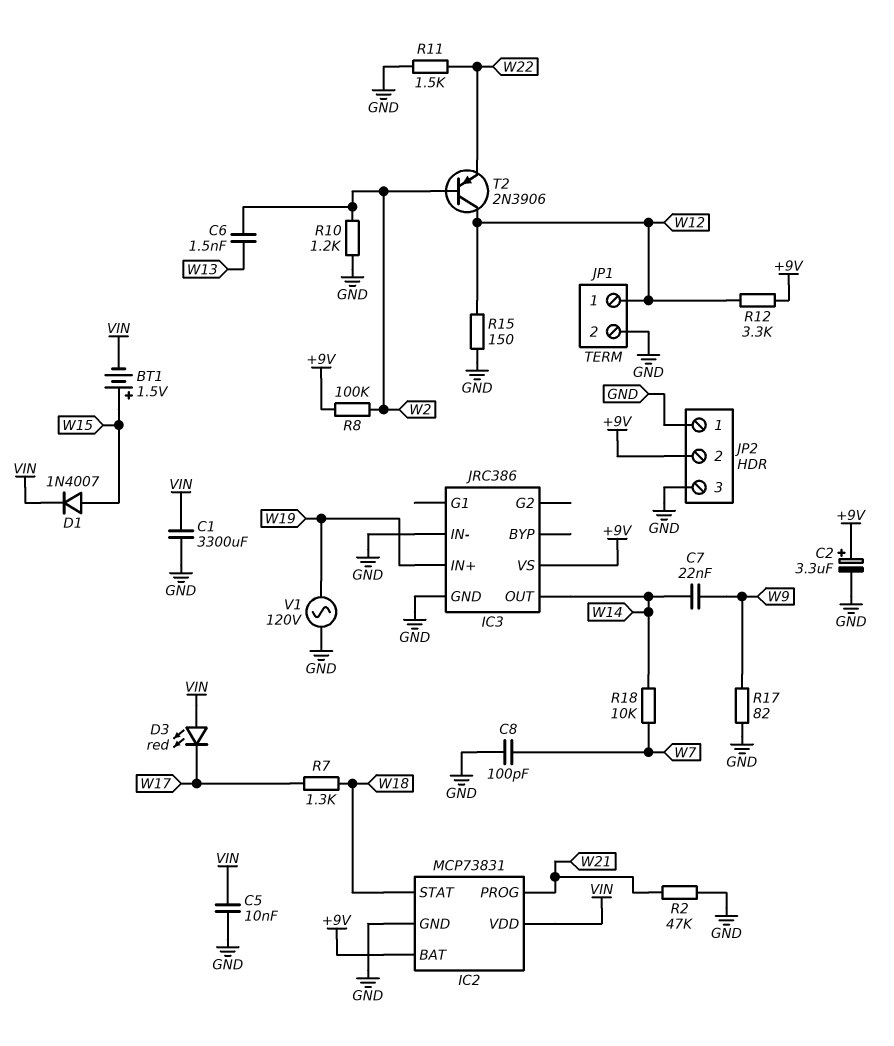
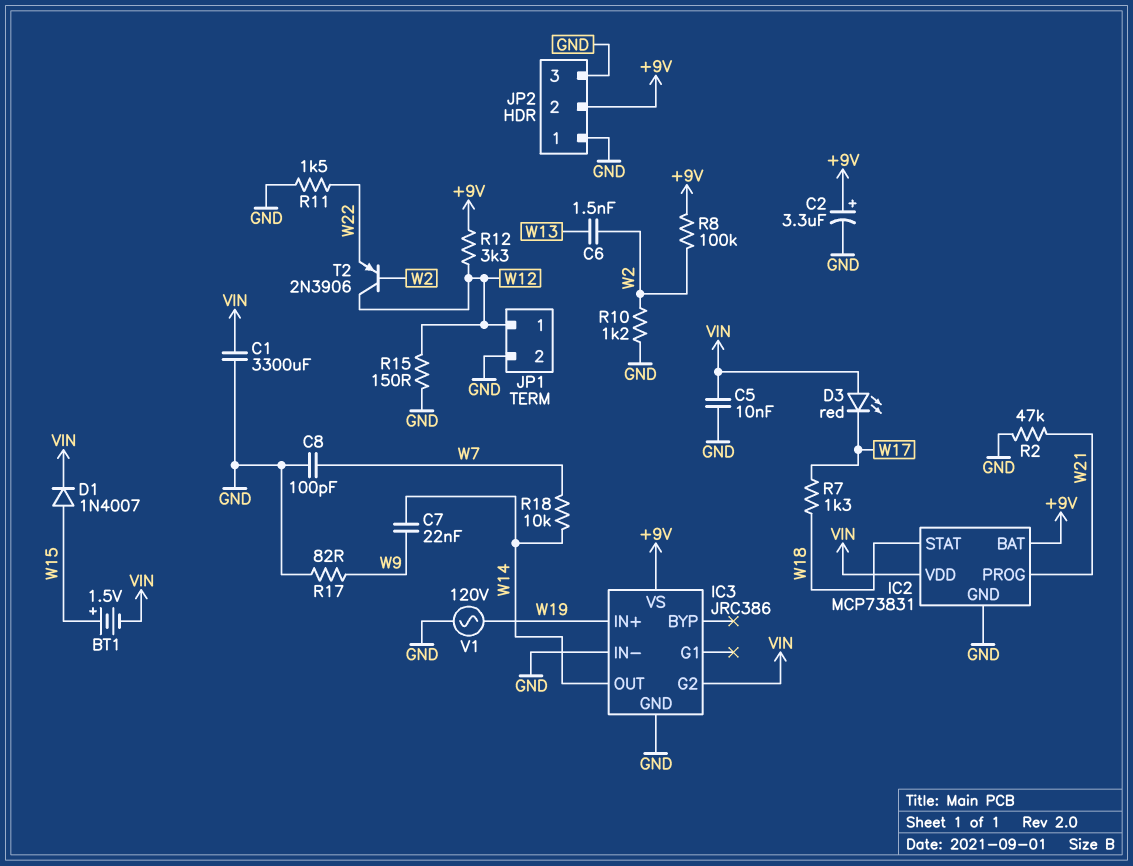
IC3 pin G2: none -> VIN

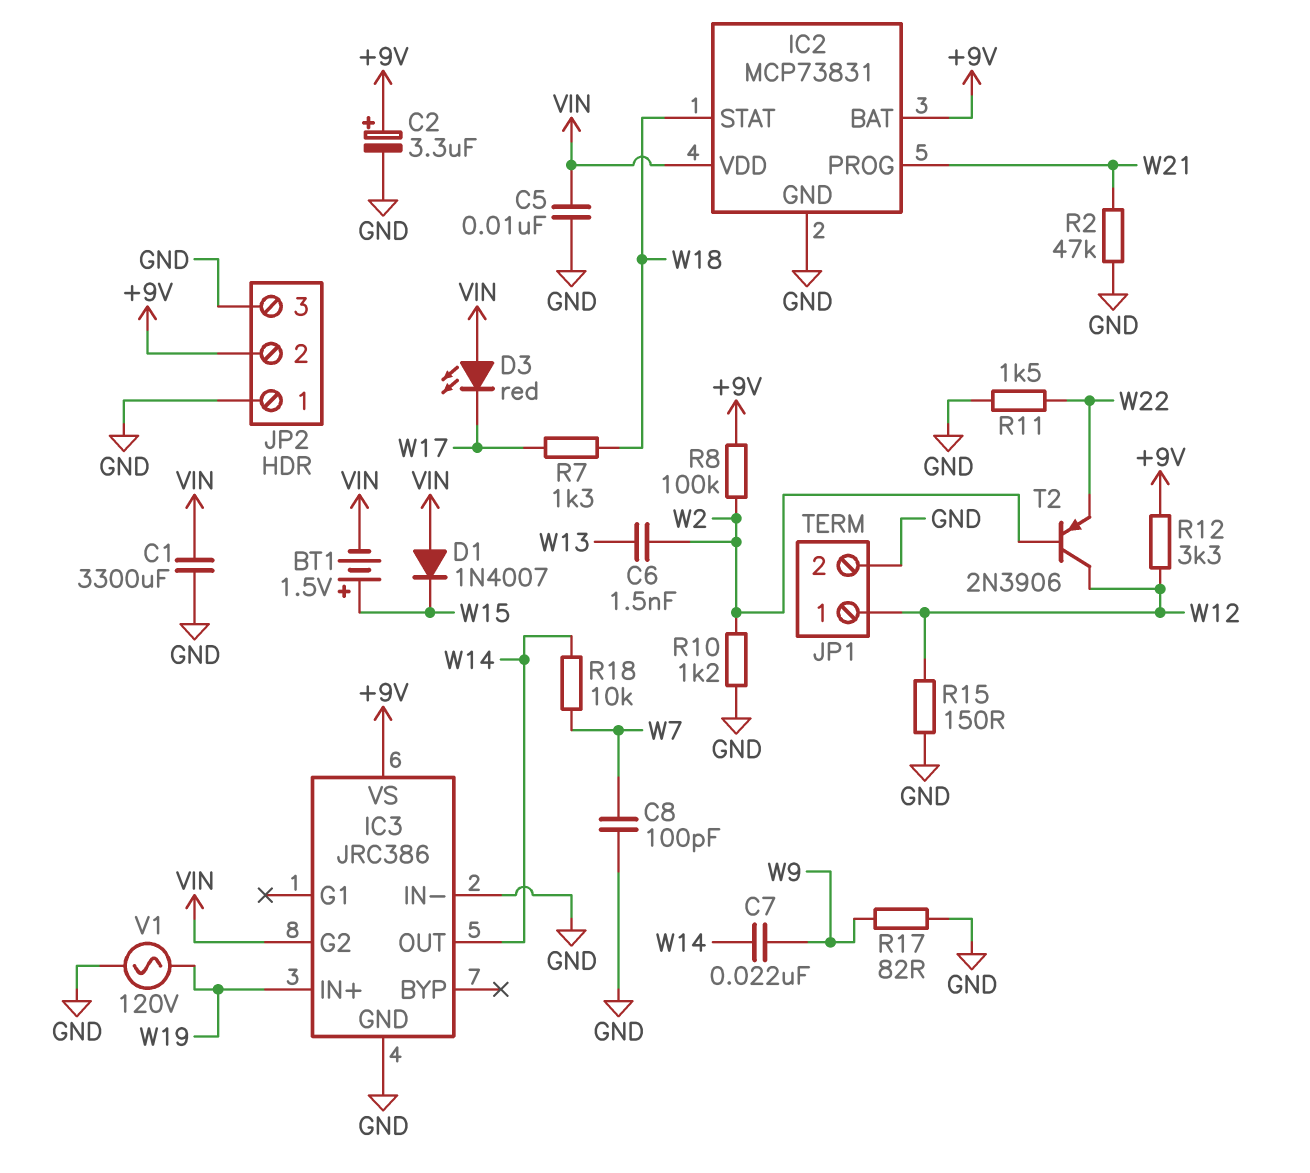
D1: diode 1N4007 (A W15, K VIN) -> diode 1N4007 (A VIN, K W15)

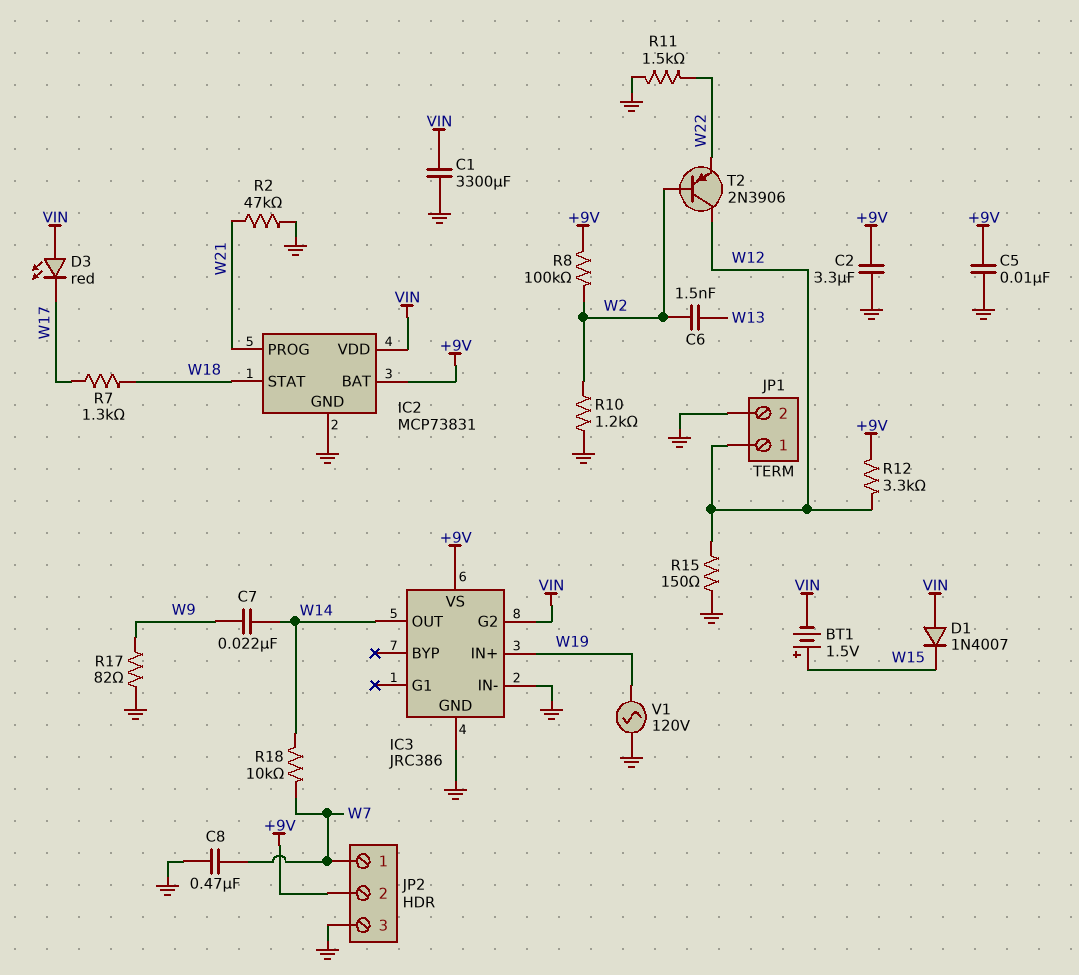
C2: 3.3uF (plus +9V, minus GND) -> 3.3uF (+9V, GND)
C5: 10nF (GND, VIN) -> 10nF (+9V, GND)
C8: 100pF (GND, W7) -> 470nF (GND, W7)
JP2 pin 1: GND -> W7

